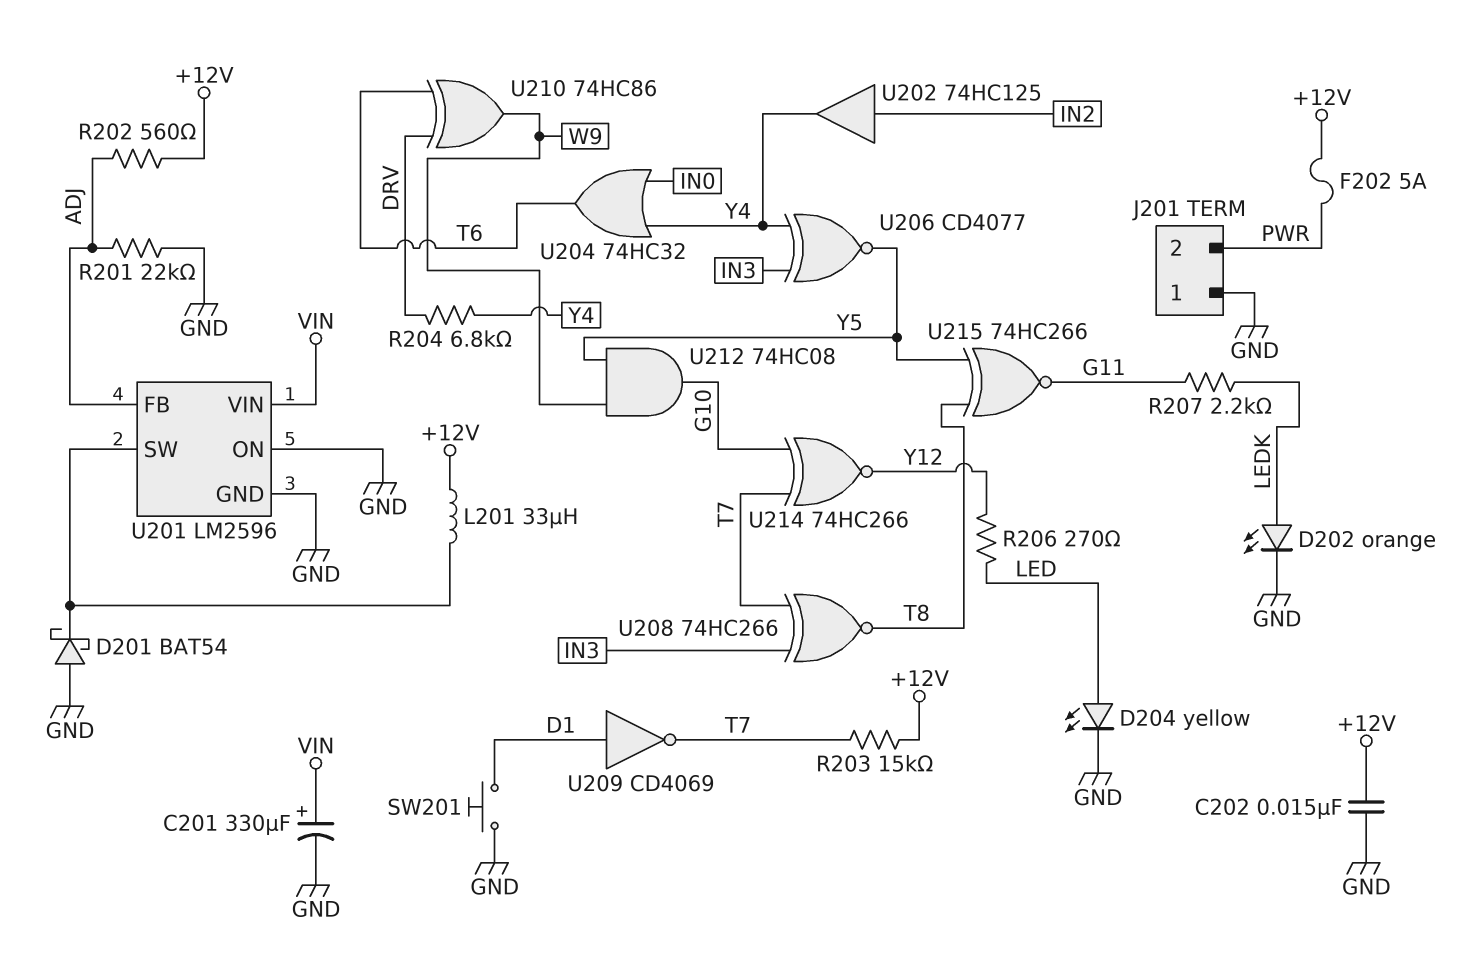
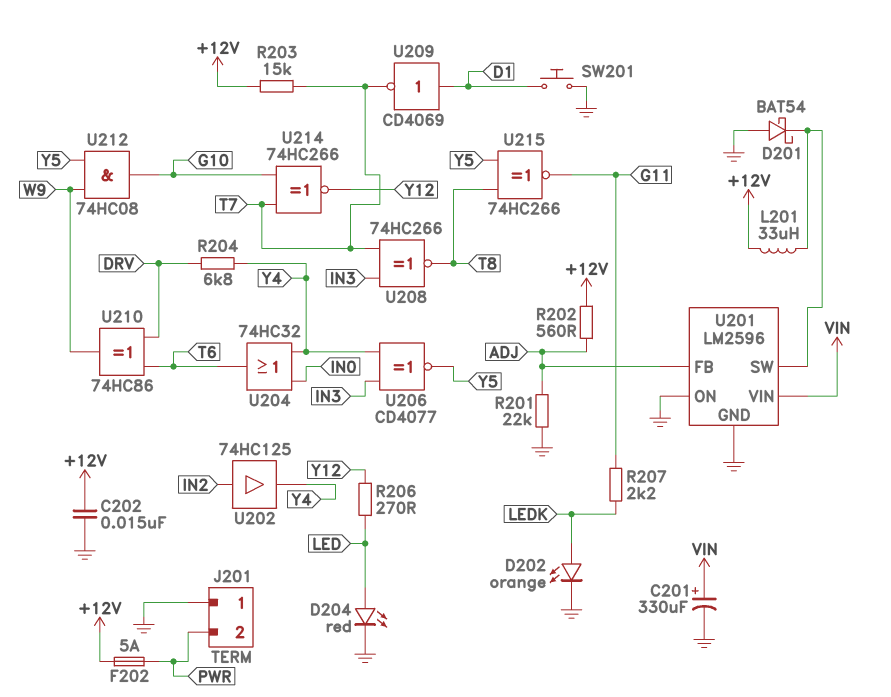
D204: LED yellow (A LED, K GND) -> LED red (A LED, K GND)

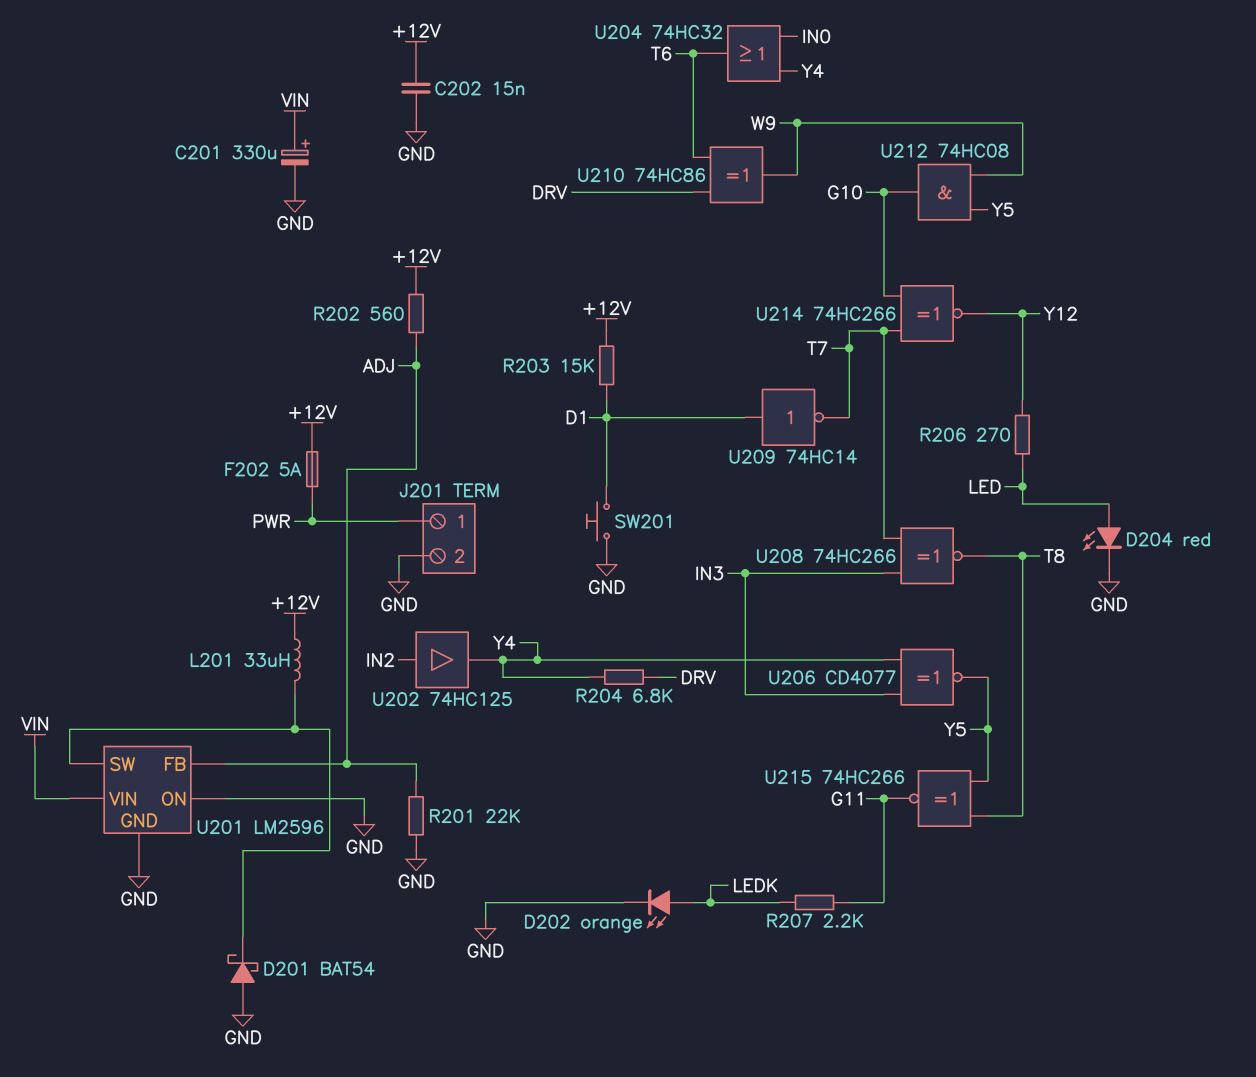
J201 pin 1: GND -> PWR
J201 pin 2: PWR -> GND
R203: 15k (+12V, T7) -> 15k (+12V, D1)
U209: NOT CD4069 (in D1, out T7) -> NOT 74HC14 (in D1, out T7)

